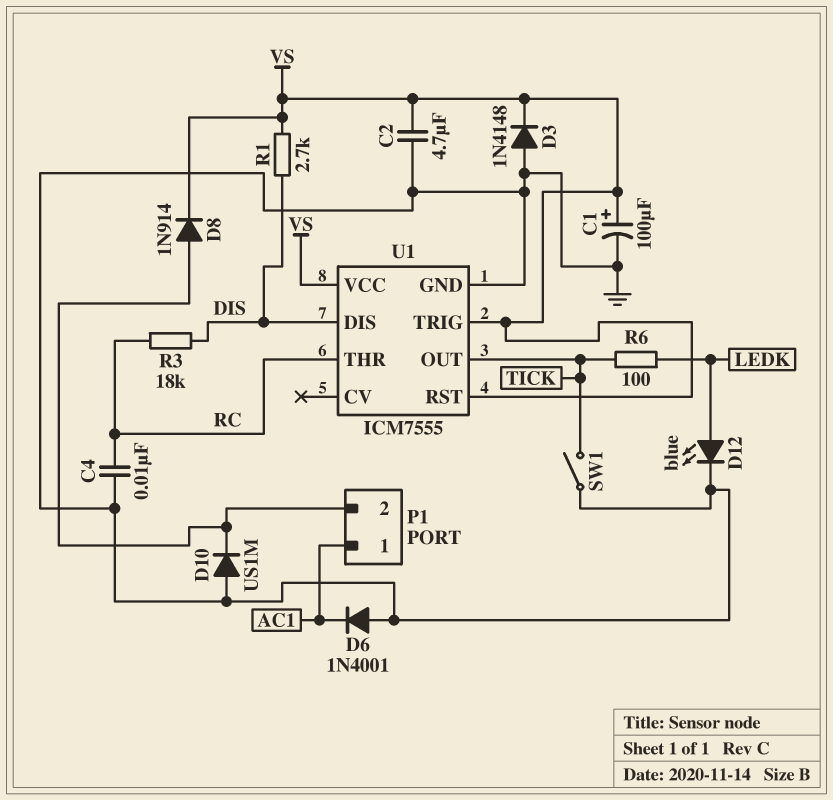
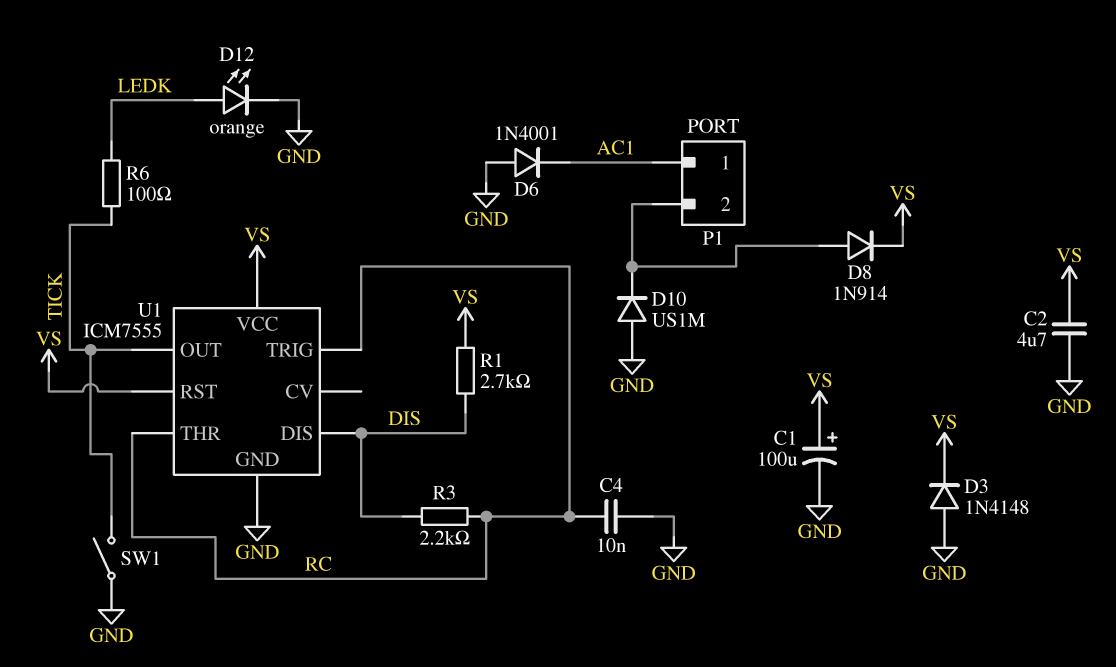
D12: LED blue (A LEDK, K GND) -> LED orange (A LEDK, K GND)
R3: 18k (DIS, RC) -> 2.2k (DIS, RC)
U1 pin TRIG: VS -> RC

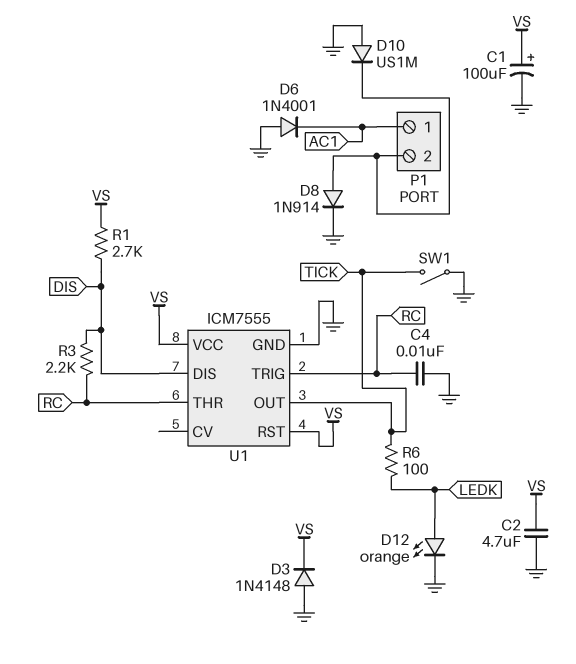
D8: diode 1N914 (A P1/2, K VS) -> diode 1N914 (A P1/2, K GND)

